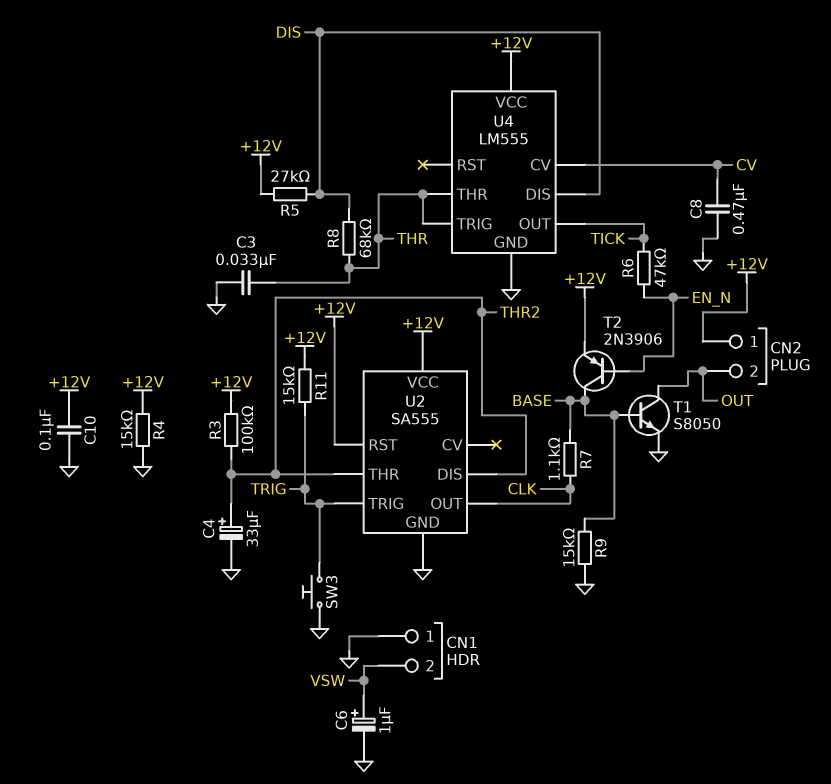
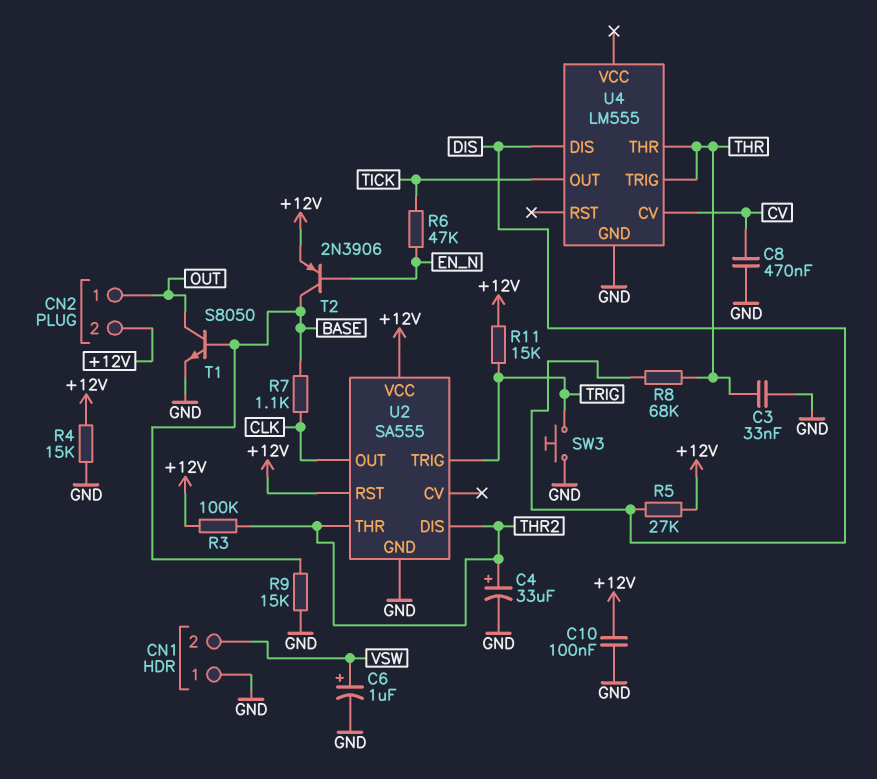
CN2 pin 1: +12V -> OUT
CN2 pin 2: OUT -> +12V
U4 pin VCC: +12V -> none

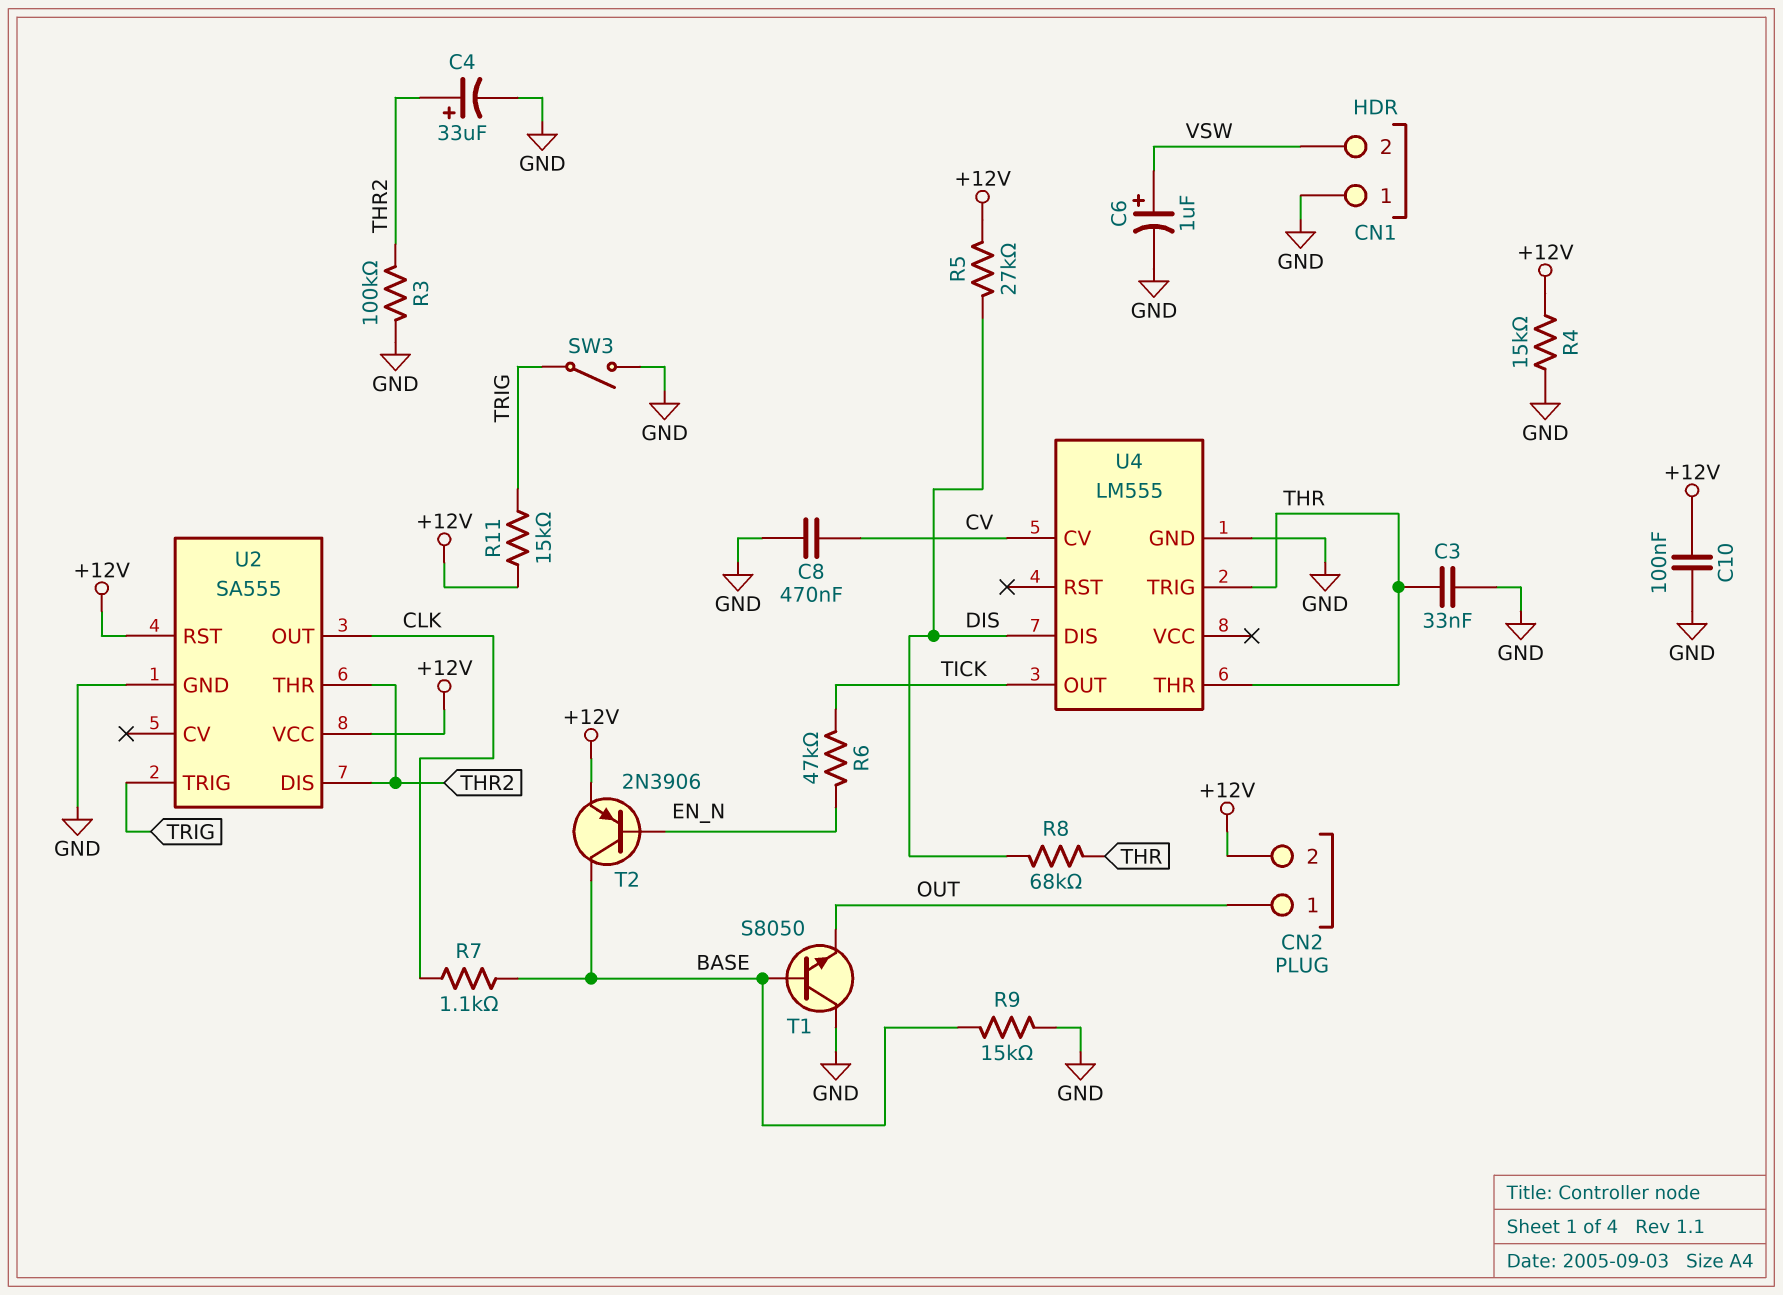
R3: 100k (+12V, THR2) -> 100k (GND, THR2)
SW3: button (GND, TRIG) -> switch (GND, TRIG)
T1: NPN S8050 (B BASE, C OUT, E GND) -> NPN S8050 (B BASE, C GND, E OUT)

